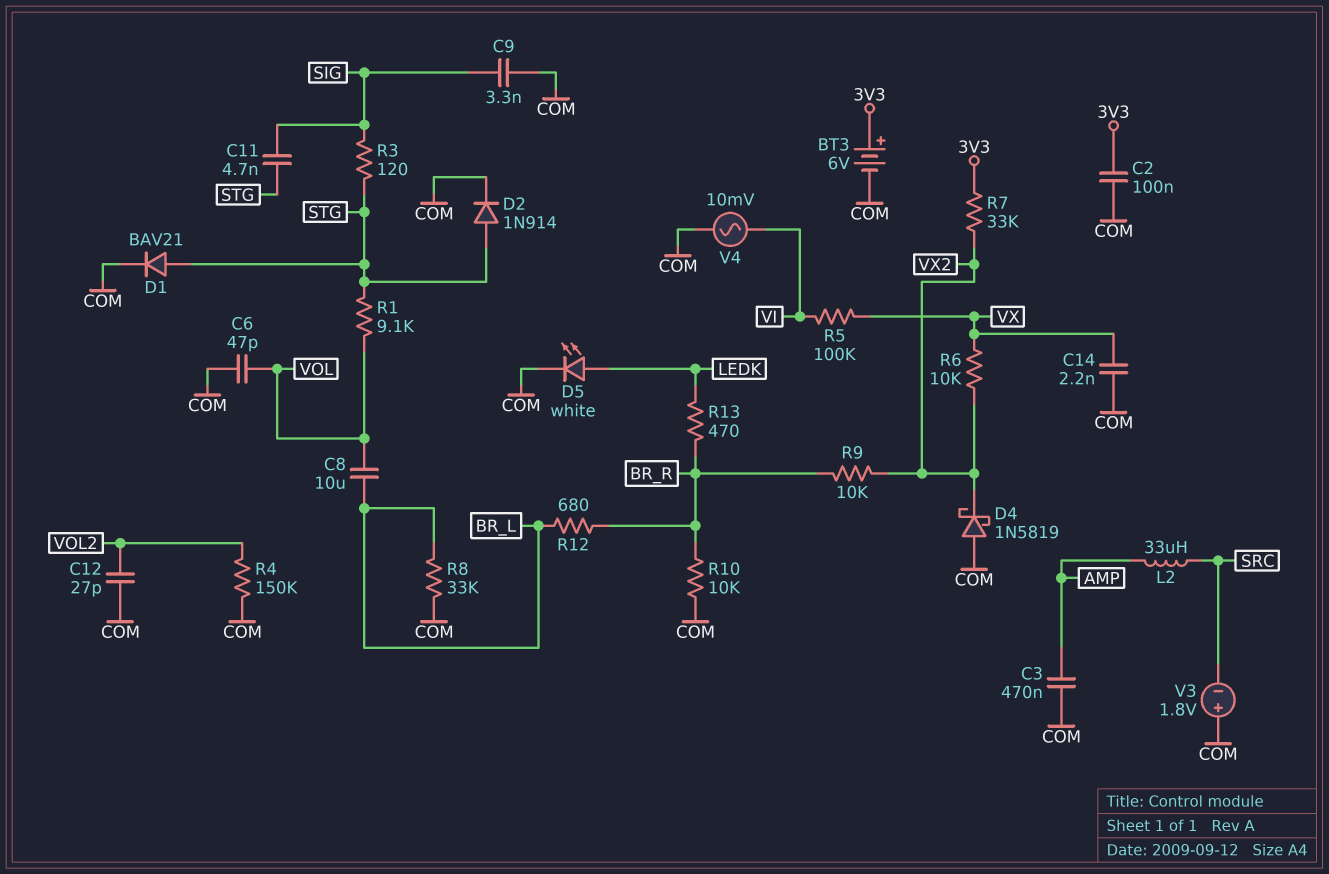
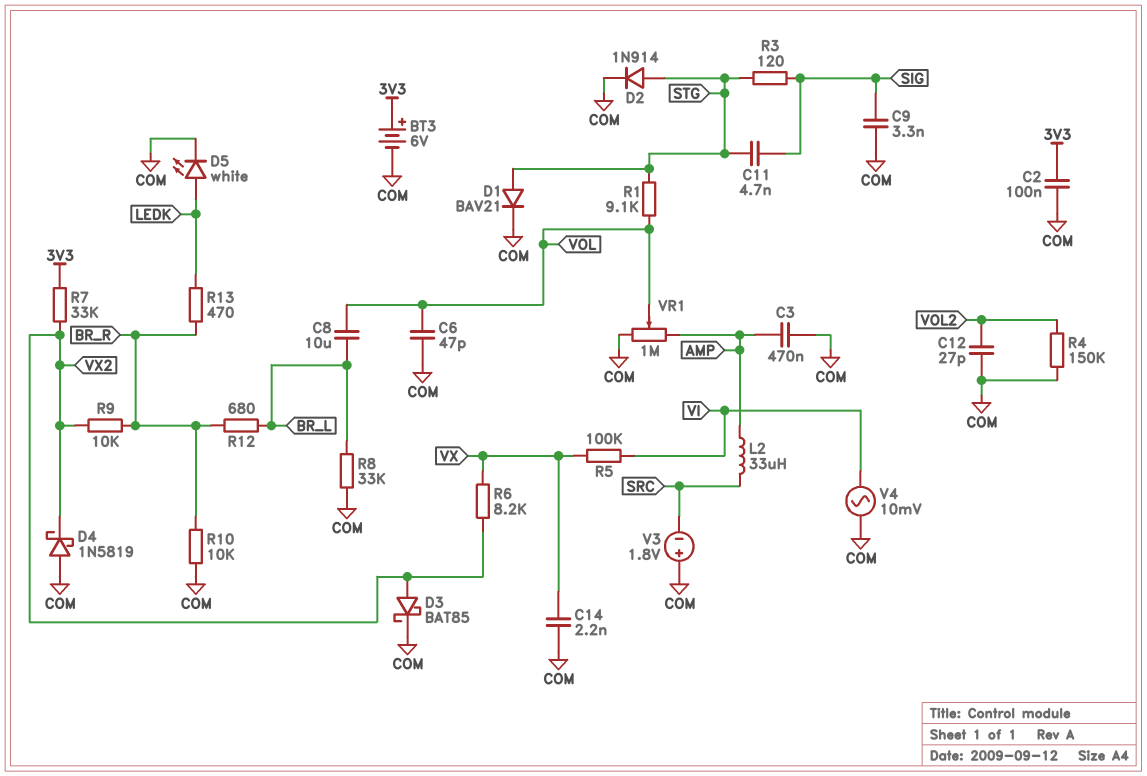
D3: none -> schottky BAT85 (A VX2, K COM)
R6: 10k (VX, VX2) -> 8.2k (VX, VX2)
VR1: none -> 1M (AMP, COM, wiper VOL)

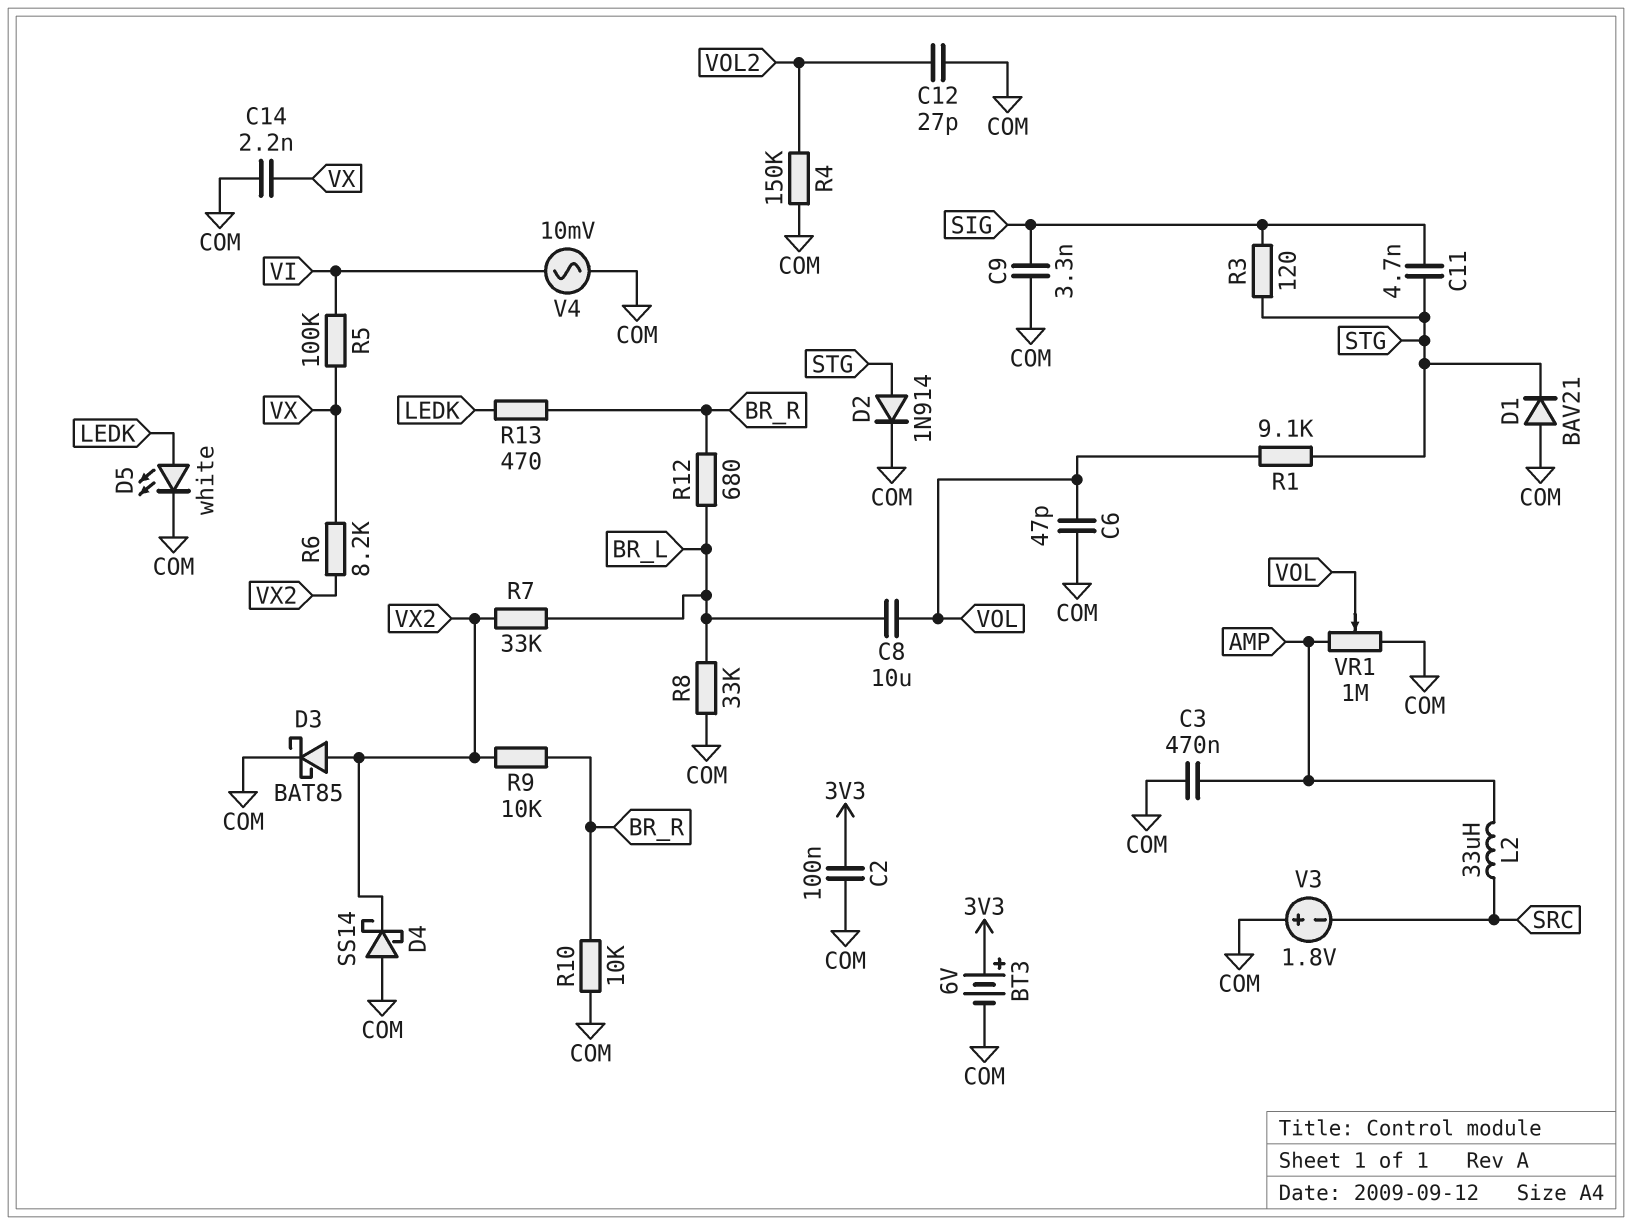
D1: diode BAV21 (A STG, K COM) -> diode BAV21 (A COM, K STG)
D4: schottky 1N5819 (A COM, K VX2) -> schottky SS14 (A COM, K VX2)
R7: 33k (3V3, VX2) -> 33k (BR_L, VX2)

